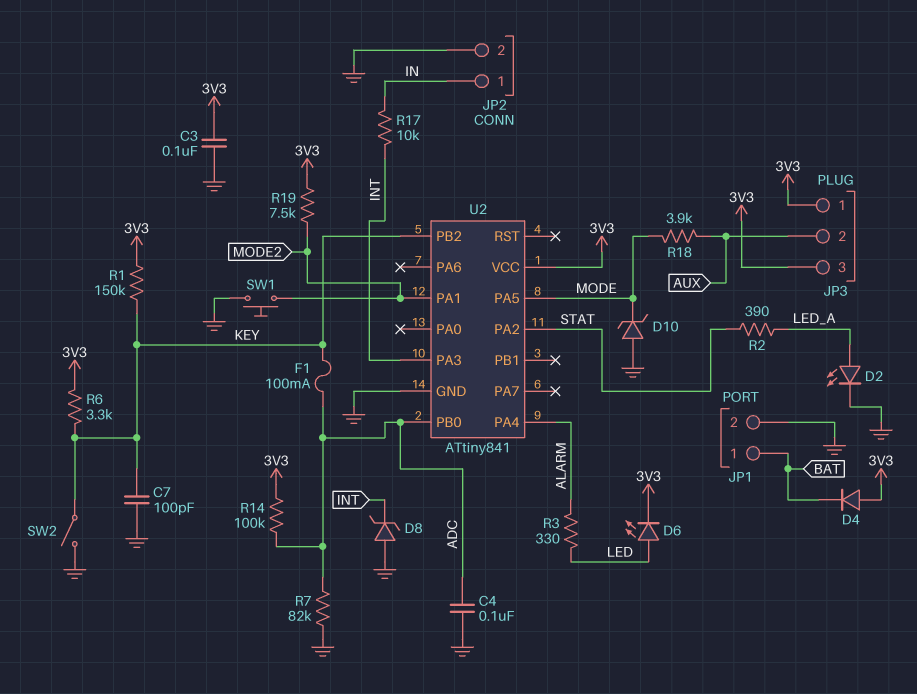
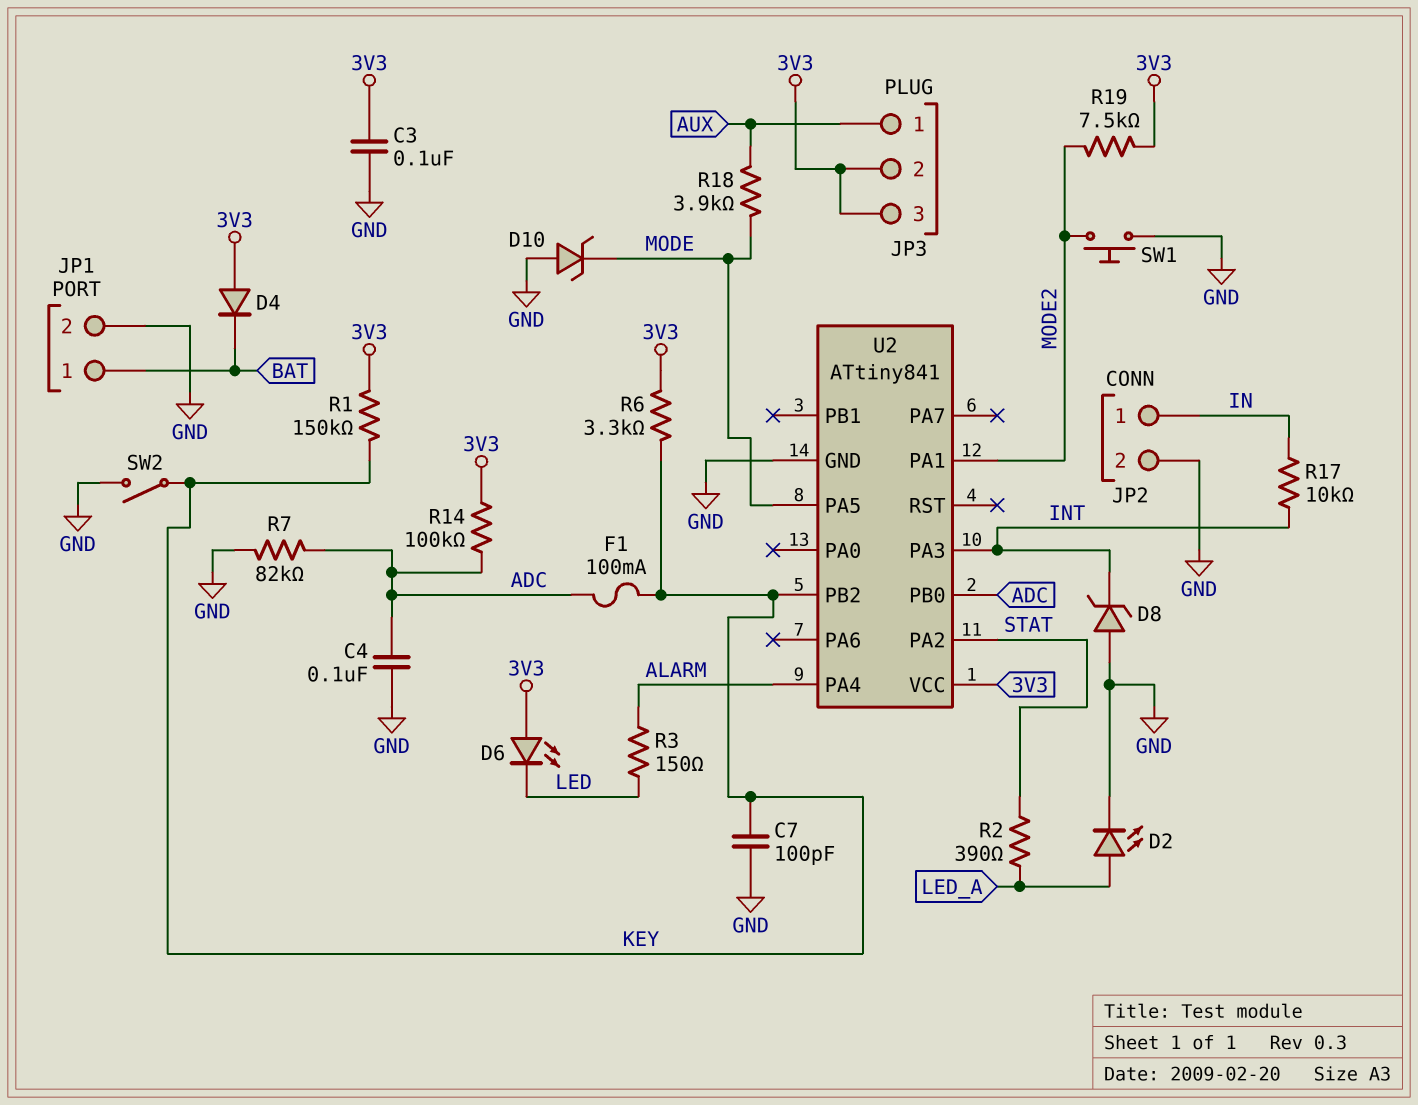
D6: LED (A LED, K 3V3) -> LED (A 3V3, K LED)
JP3 pin 1: 3V3 -> AUX
JP3 pin 2: AUX -> 3V3
R3: 330 (ALARM, LED) -> 150 (ALARM, LED)

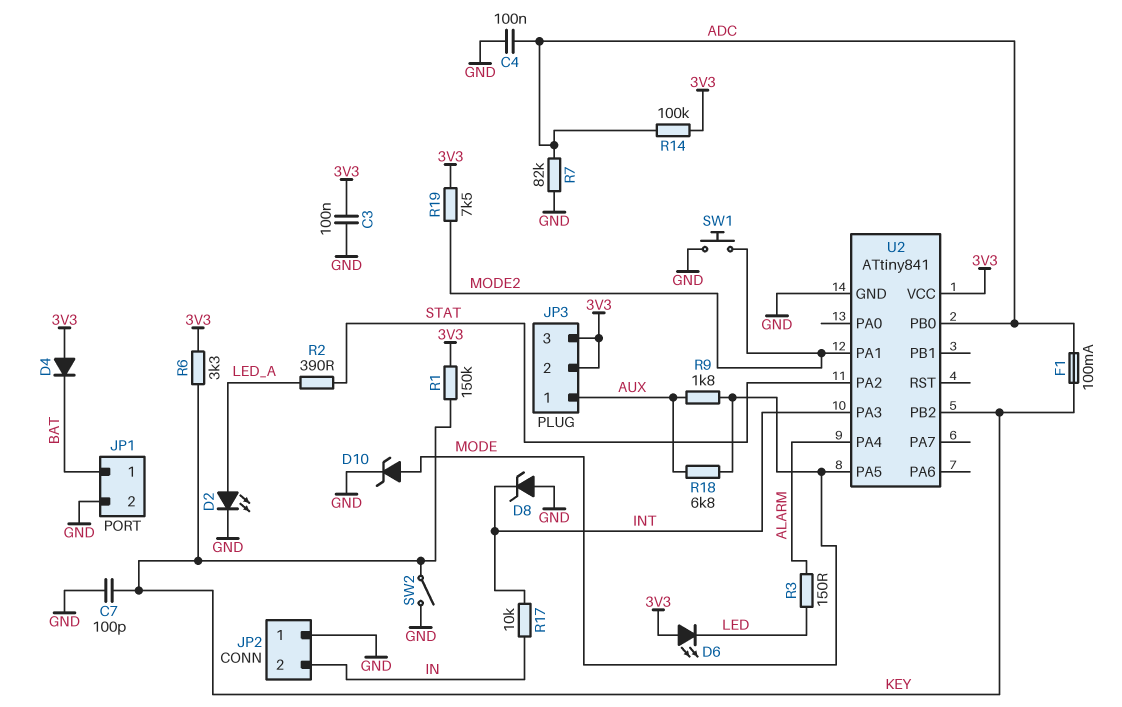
D10: zener (A GND, K MODE) -> zener (A MODE, K GND)
JP2 pin 1: IN -> GND
JP2 pin 2: GND -> IN
R9: none -> 1.8k (AUX, MODE)
R18: 3.9k (AUX, MODE) -> 6.8k (AUX, MODE)

